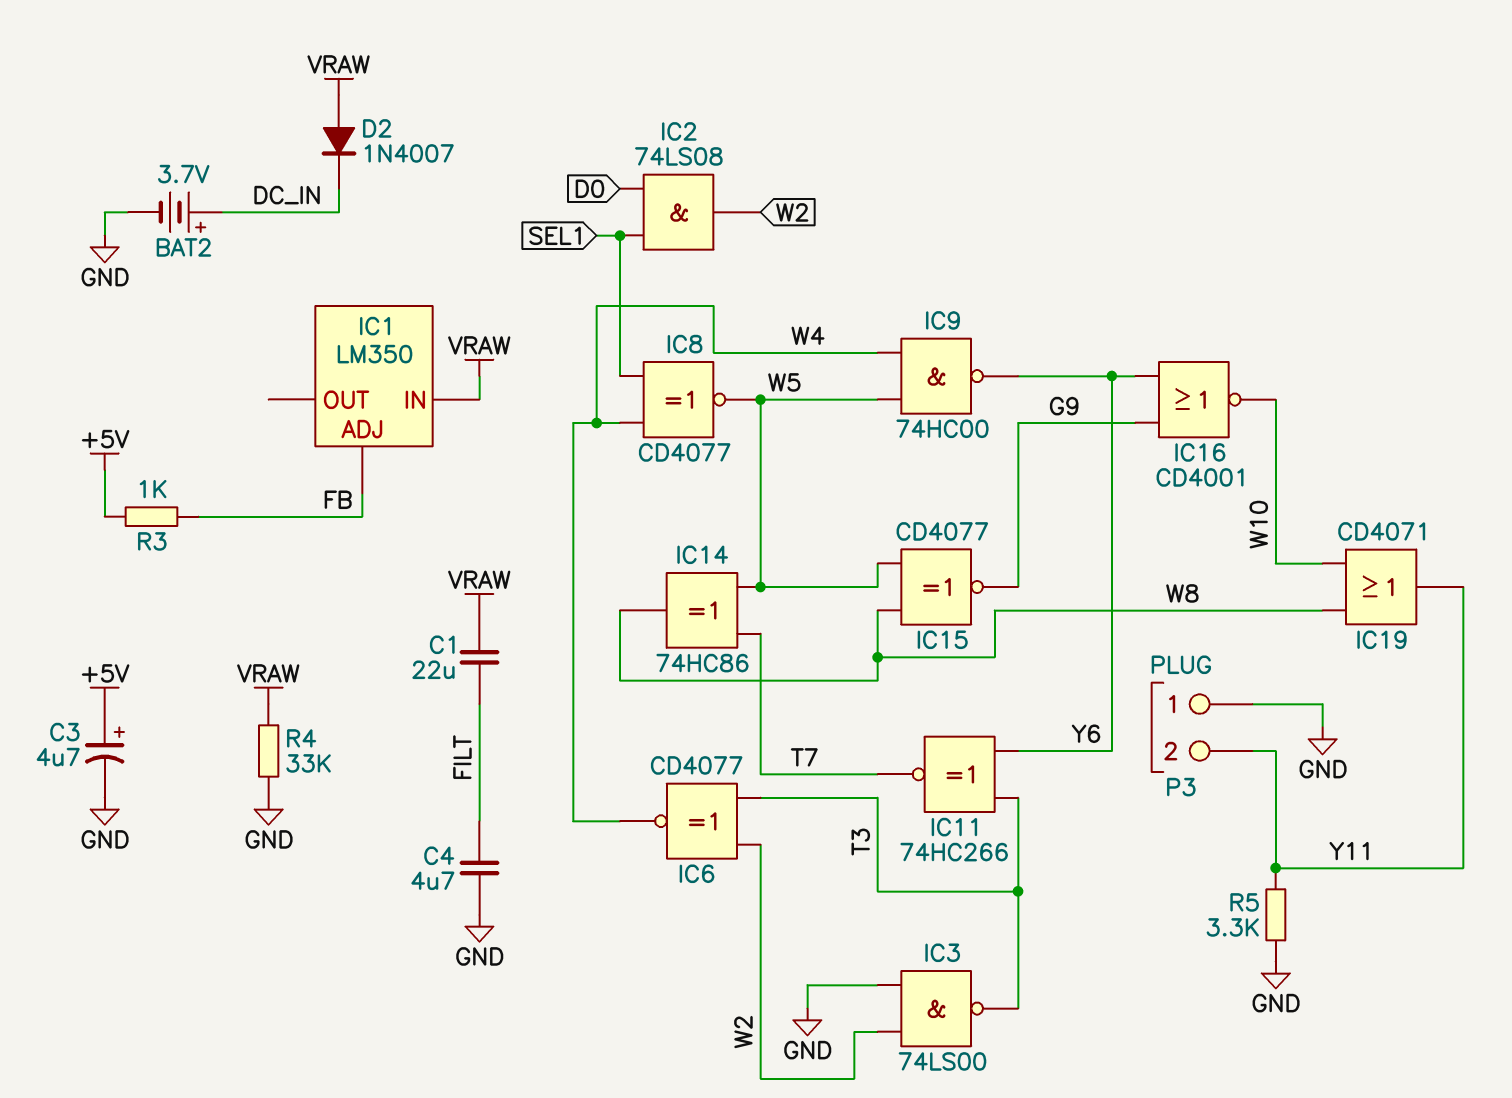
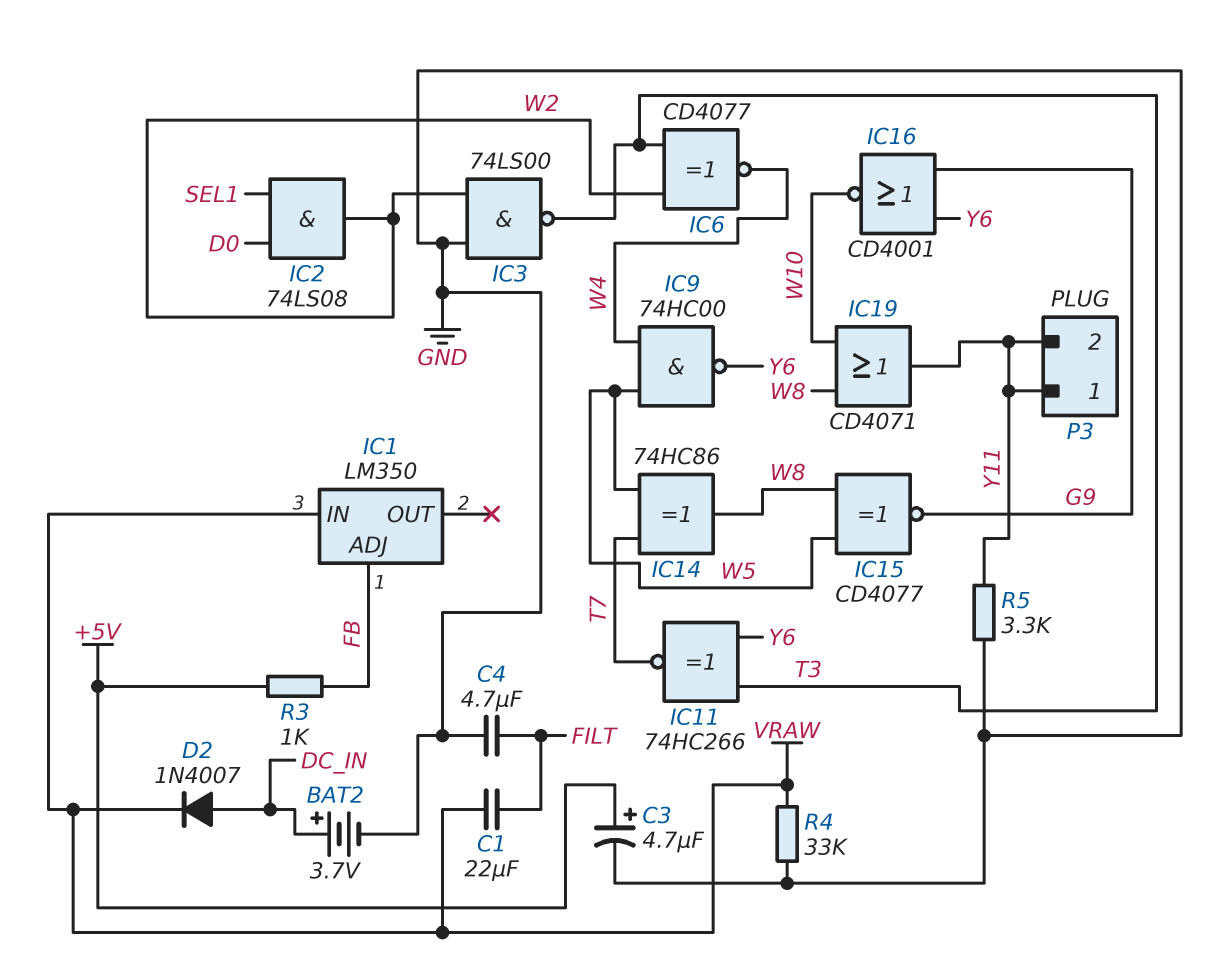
D2: diode 1N4007 (A VRAW, K DC_IN) -> diode 1N4007 (A DC_IN, K VRAW)
IC8: XNOR CD4077 (in SEL1, in W4, out W5) -> none
P3 pin 1: GND -> Y11

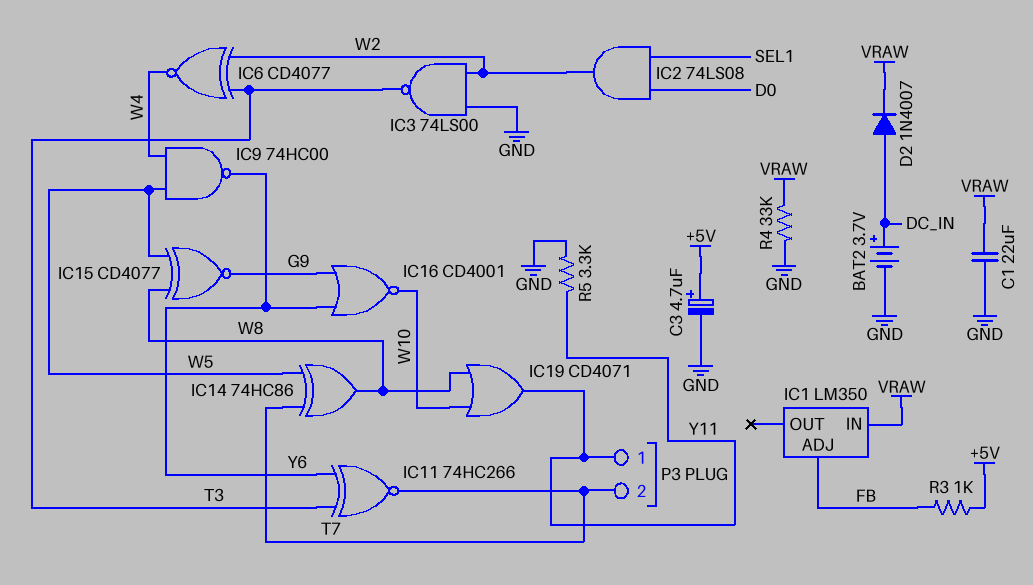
C1: 22uF (FILT, VRAW) -> 22uF (GND, VRAW)
C4: 4.7uF (FILT, GND) -> none
P3 pin 2: Y11 -> T7

